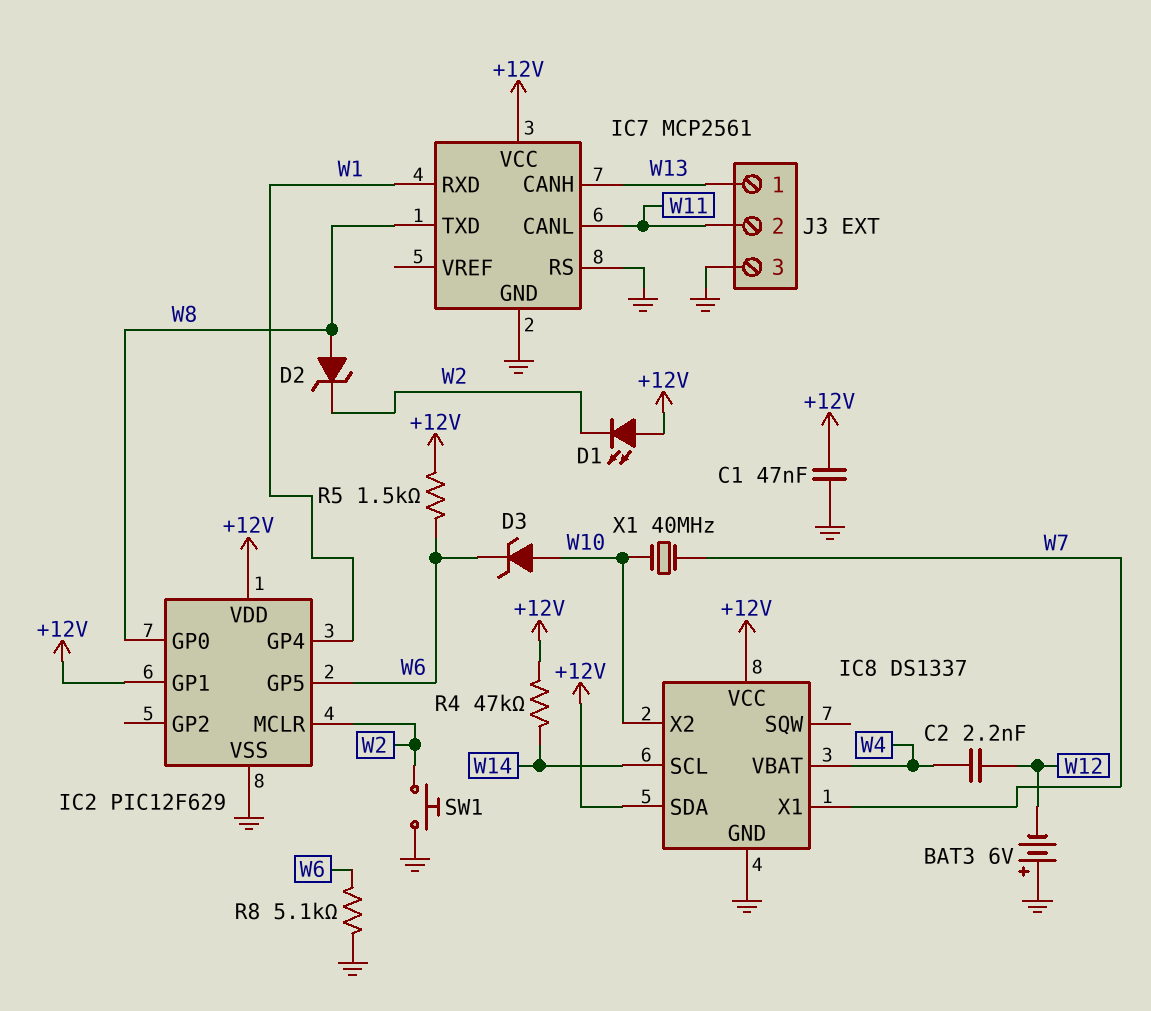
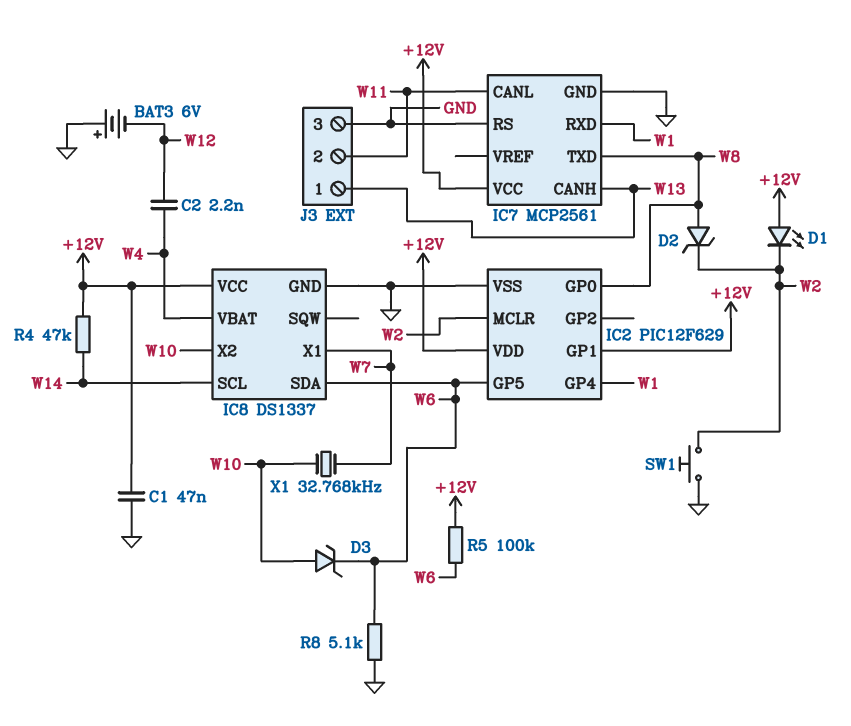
IC8 pin SDA: +12V -> W6
R5: 1.5k (+12V, W6) -> 100k (+12V, W6)
X1: 40MHz (W7, W10) -> 32.768kHz (W7, W10)

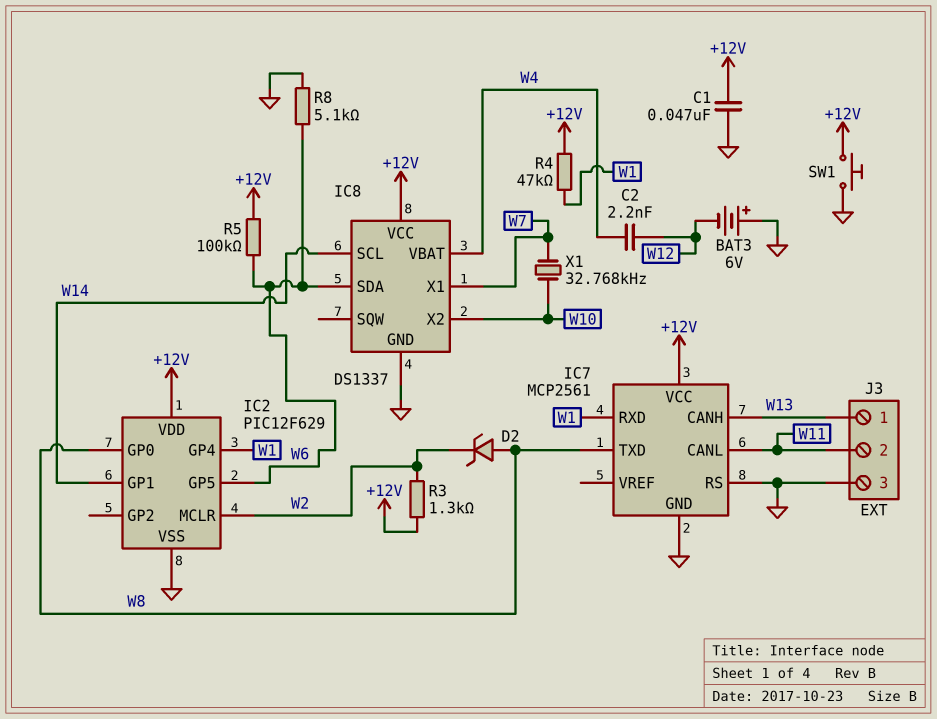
D1: LED (A +12V, K W2) -> none
D3: zener (A W10, K W6) -> none
IC2 pin GP1: +12V -> W14
R3: none -> 1.3k (+12V, W2)
R4: 47k (+12V, W14) -> 47k (+12V, W1)
SW1: button (GND, W2) -> button (+12V, GND)

